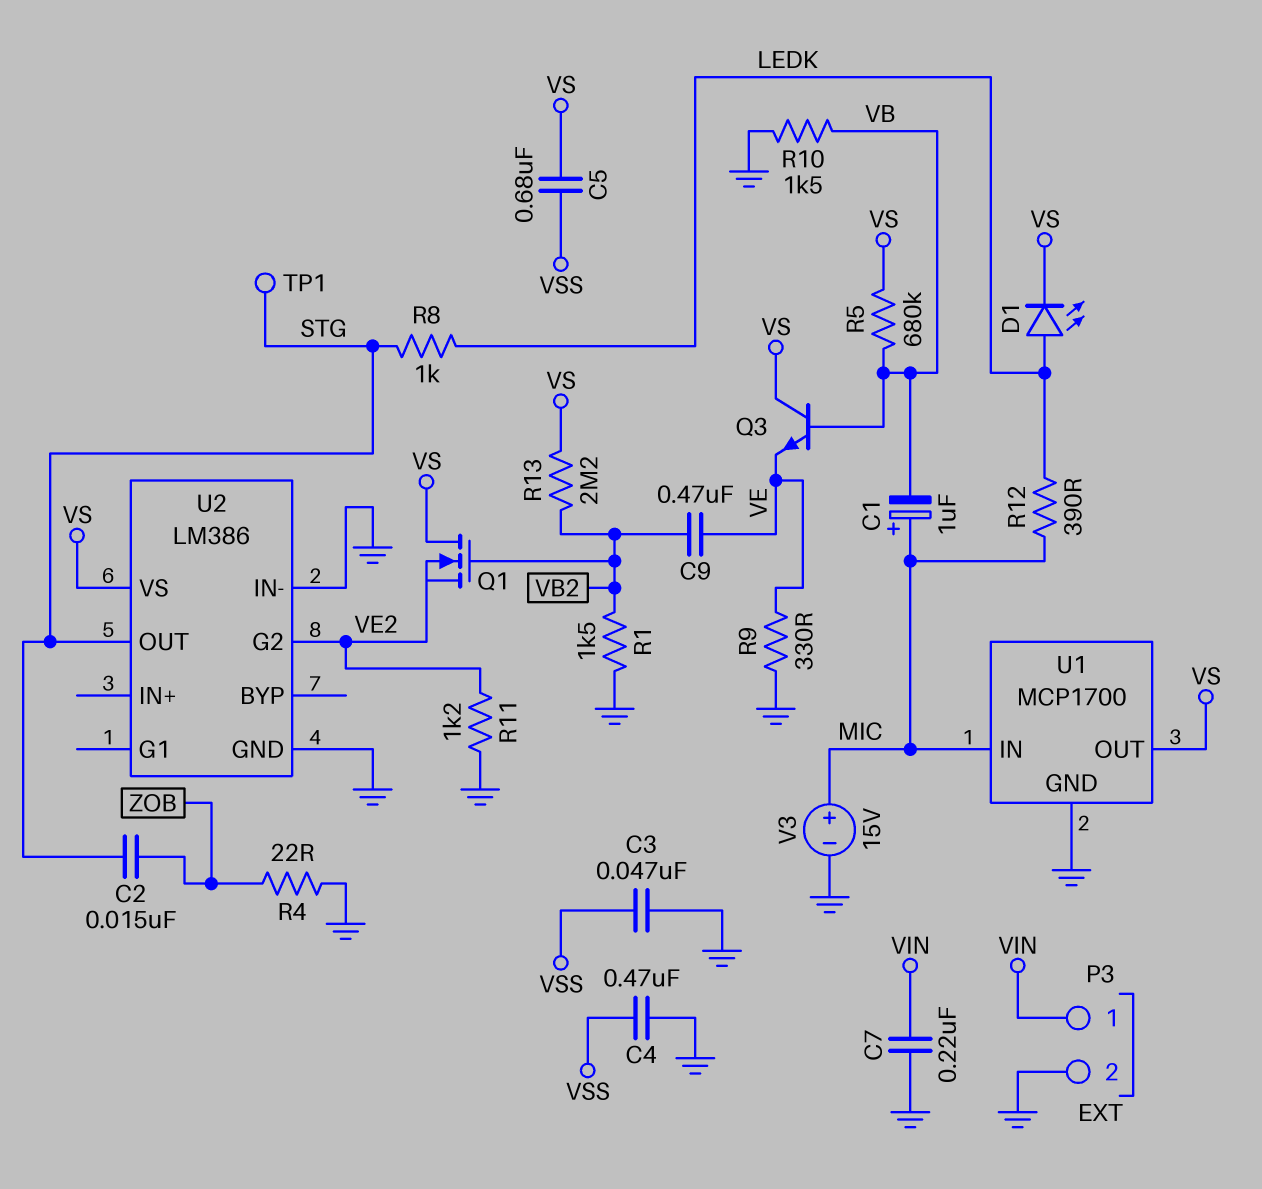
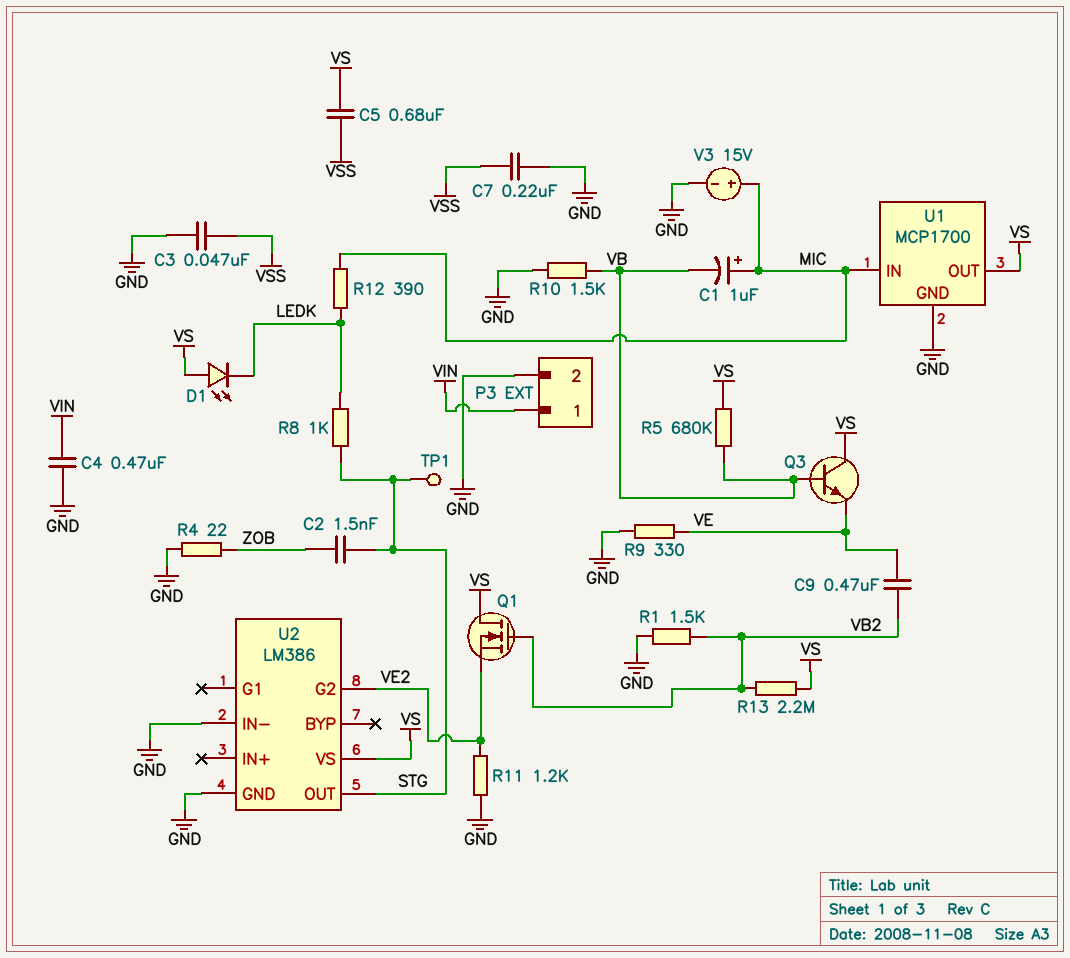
C2: 15nF (STG, ZOB) -> 1.5nF (STG, ZOB)
C4: 470nF (GND, VSS) -> 470nF (GND, VIN)
C7: 220nF (GND, VIN) -> 220nF (GND, VSS)
D1: LED (A LEDK, K VS) -> LED (A VS, K LEDK)

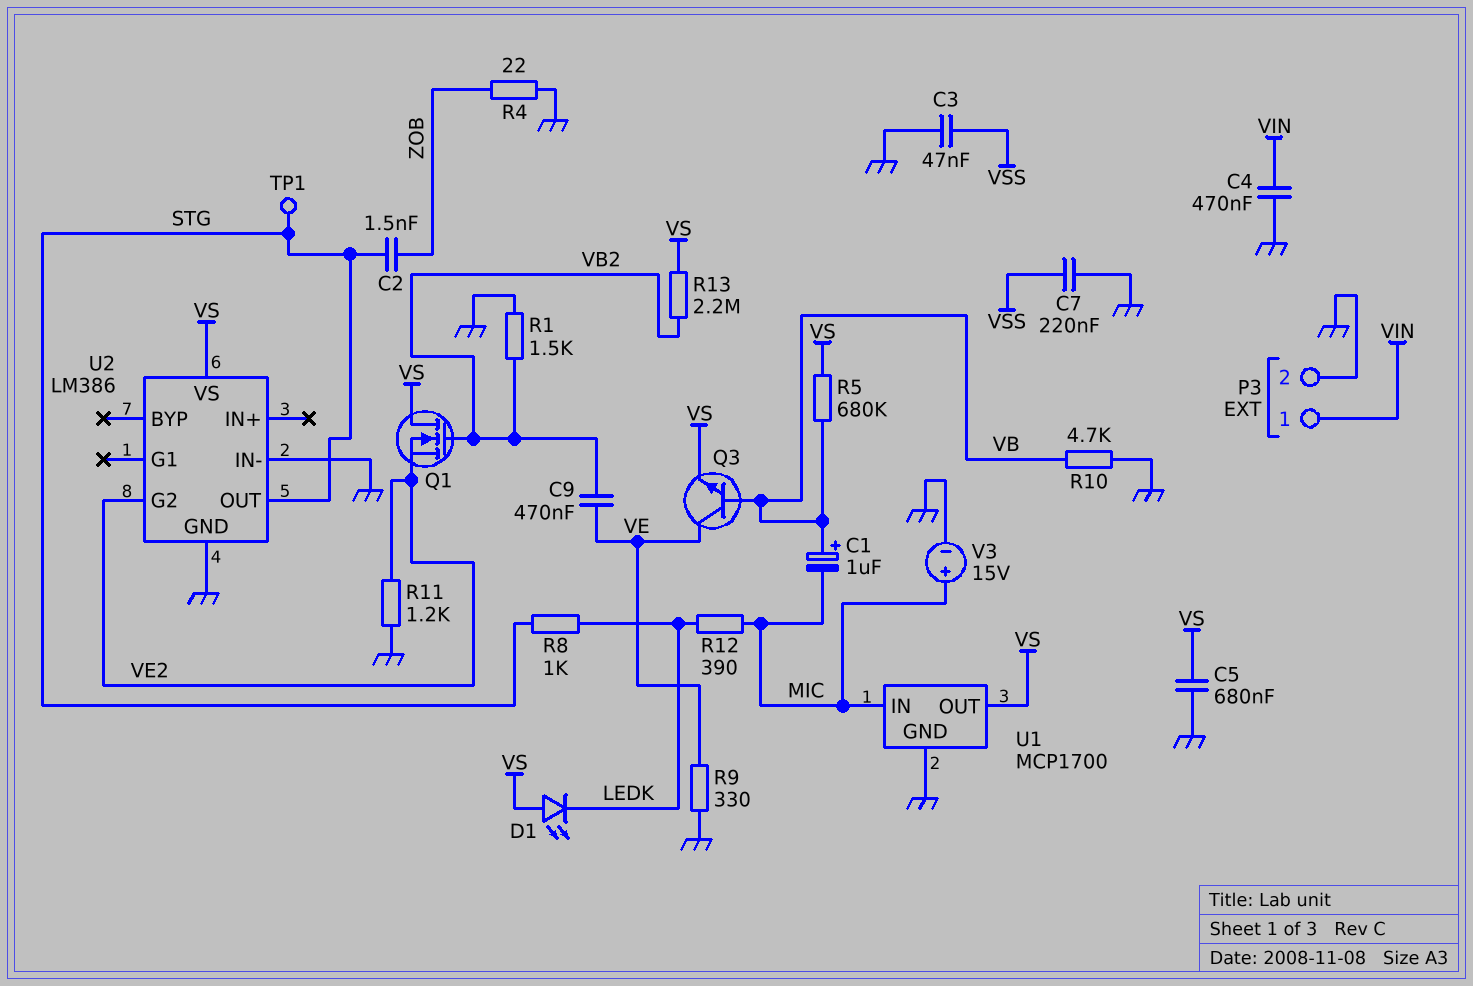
C1: 1uF (plus MIC, minus VB) -> 1uF (plus VB, minus MIC)
C5: 680nF (VS, VSS) -> 680nF (GND, VS)
Q3: NPN (B VB, C VS, E VE) -> NPN (B VB, C VE, E VS)
R10: 1.5k (GND, VB) -> 4.7k (GND, VB)

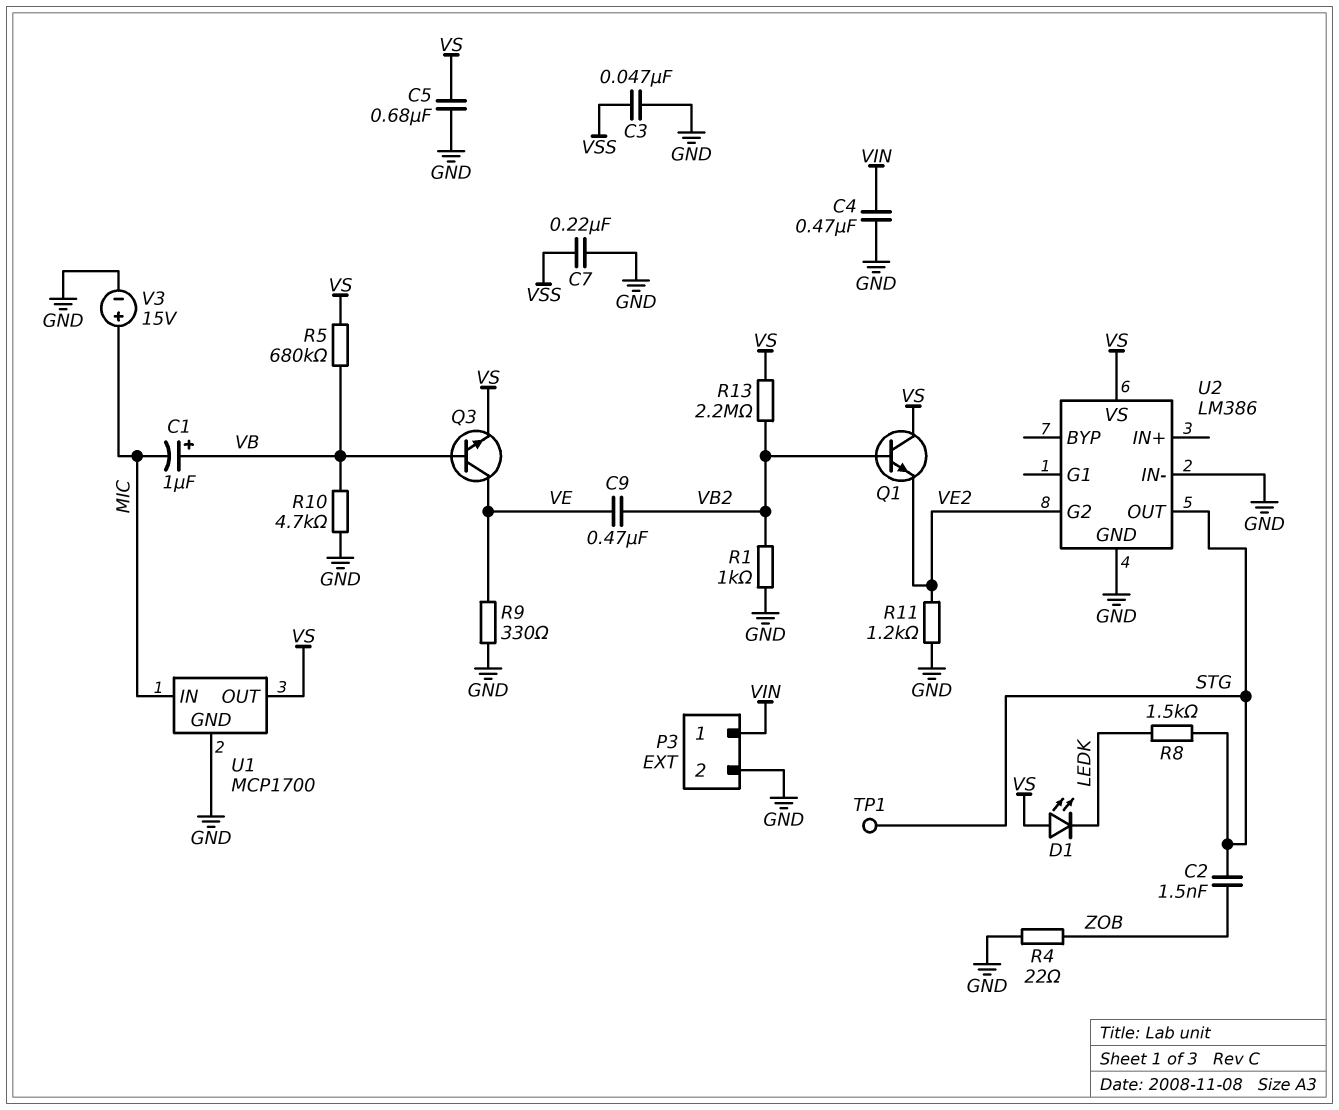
Q1: NMOS (G VB2, D VS, S VE2) -> NPN (B VB2, C VS, E VE2)
R1: 1.5k (GND, VB2) -> 1k (GND, VB2)
R8: 1k (LEDK, STG) -> 1.5k (LEDK, STG)
R12: 390 (LEDK, MIC) -> none

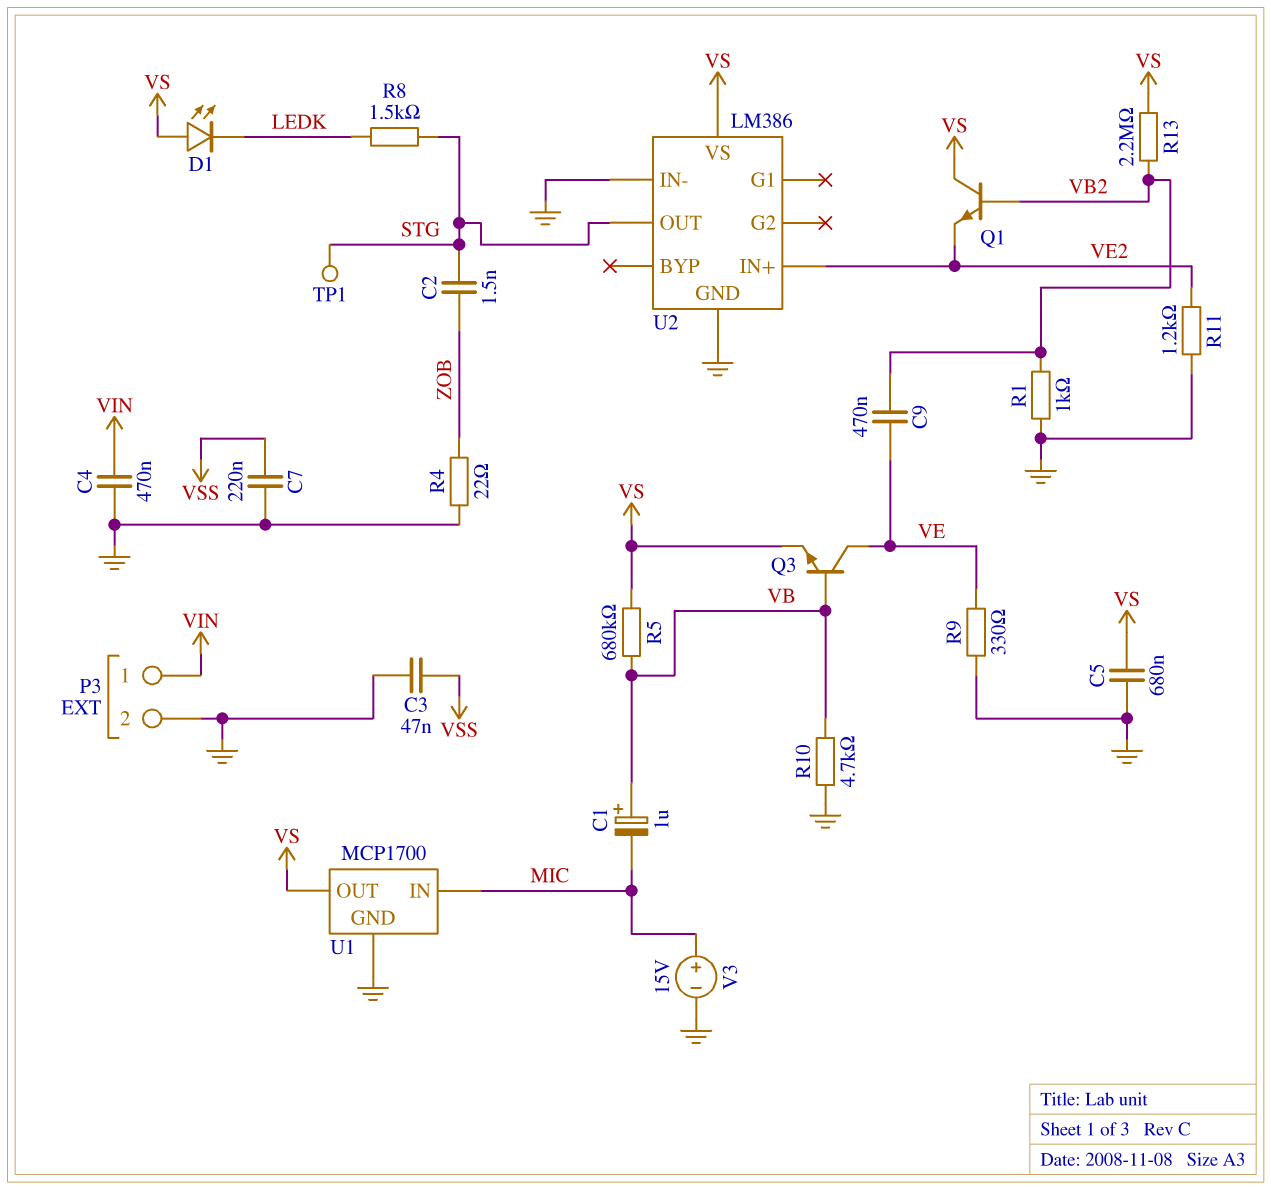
U2 pin G2: VE2 -> none
U2 pin IN+: none -> VE2

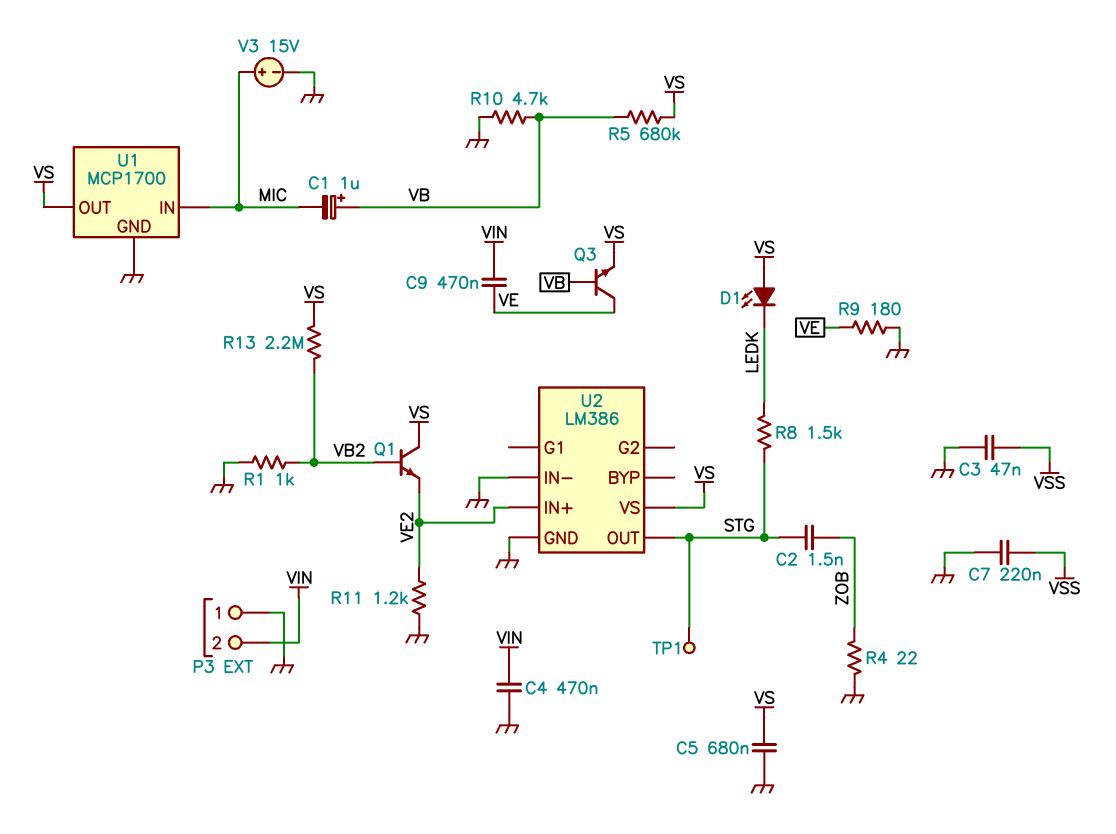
C9: 470nF (VB2, VE) -> 470nF (VE, VIN)
P3 pin 1: VIN -> GND
P3 pin 2: GND -> VIN
R9: 330 (GND, VE) -> 180 (GND, VE)

